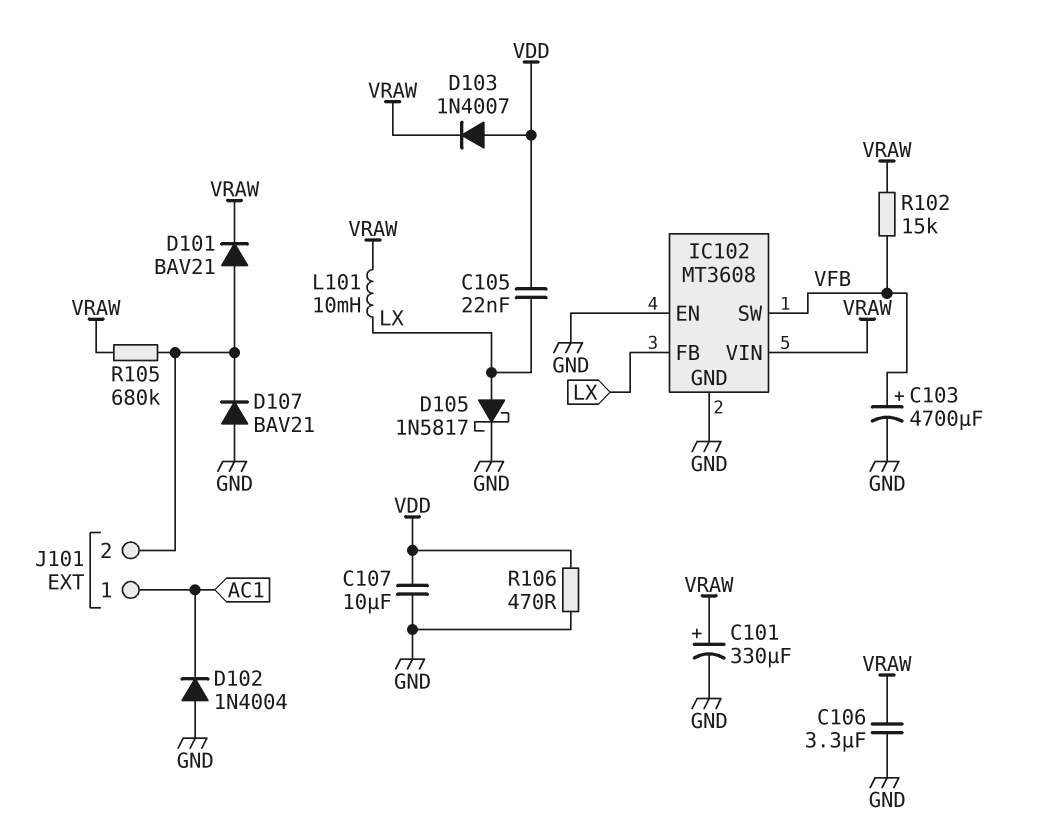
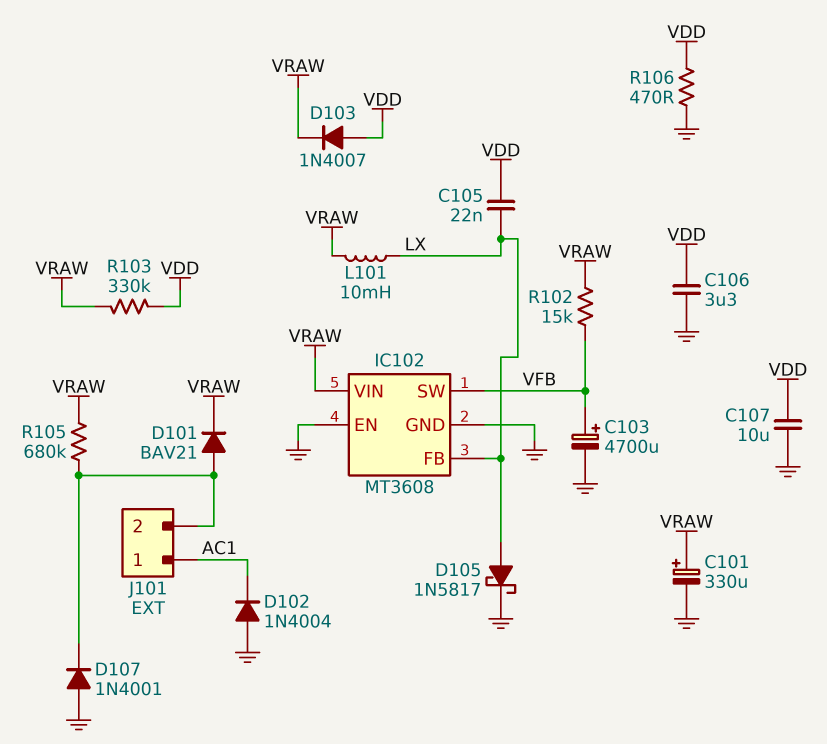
C106: 3.3uF (GND, VRAW) -> 3.3uF (GND, VDD)
D107: diode BAV21 (A GND, K J101/2) -> diode 1N4001 (A GND, K J101/2)
R103: none -> 330k (VDD, VRAW)

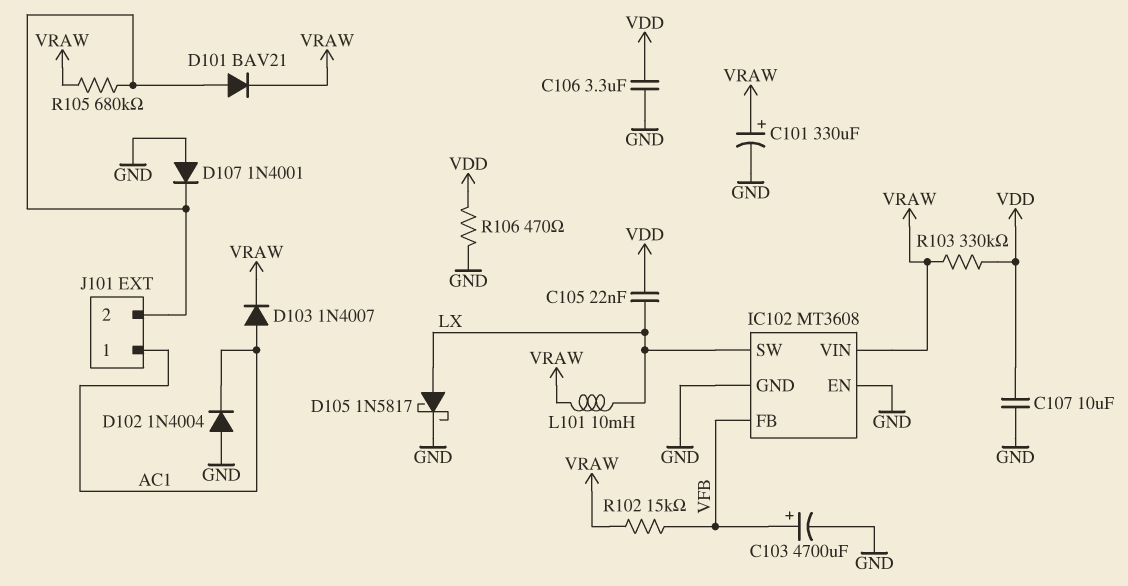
D103: diode 1N4007 (A VDD, K VRAW) -> diode 1N4007 (A AC1, K VRAW)
IC102 pin FB: LX -> VFB
IC102 pin SW: VFB -> LX

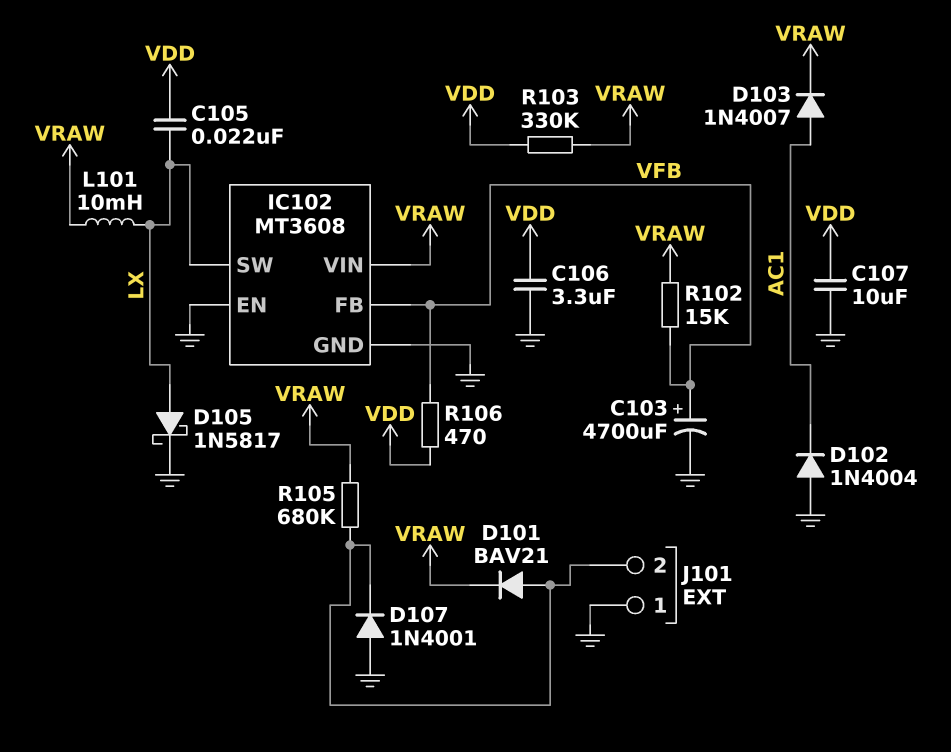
C101: 330uF (plus VRAW, minus GND) -> none
J101 pin 1: AC1 -> GND
R106: 470 (GND, VDD) -> 470 (VDD, VFB)

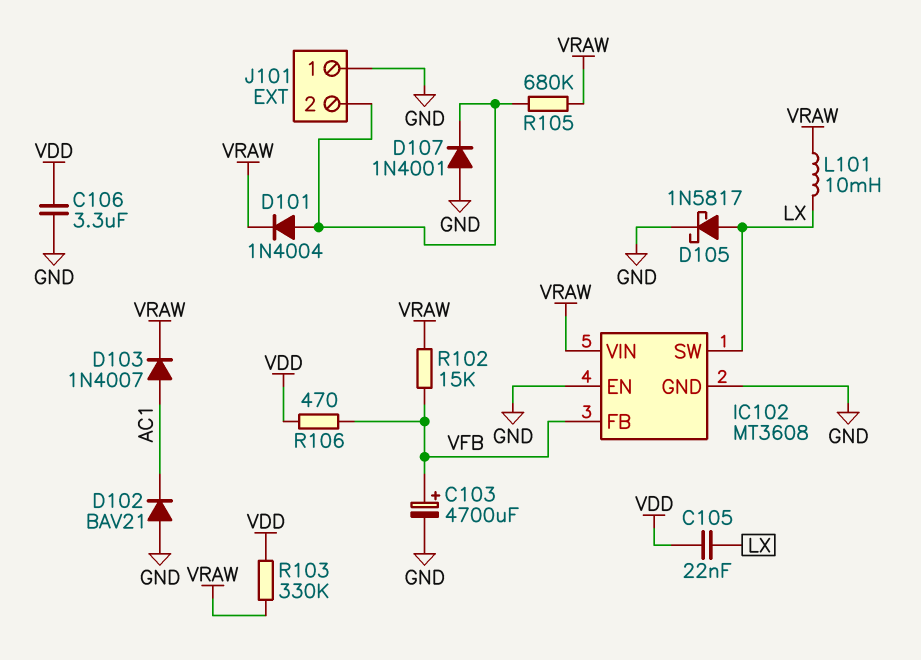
C107: 10uF (GND, VDD) -> none
D101: diode BAV21 (A J101/2, K VRAW) -> diode 1N4004 (A J101/2, K VRAW)
D102: diode 1N4004 (A GND, K AC1) -> diode BAV21 (A GND, K AC1)

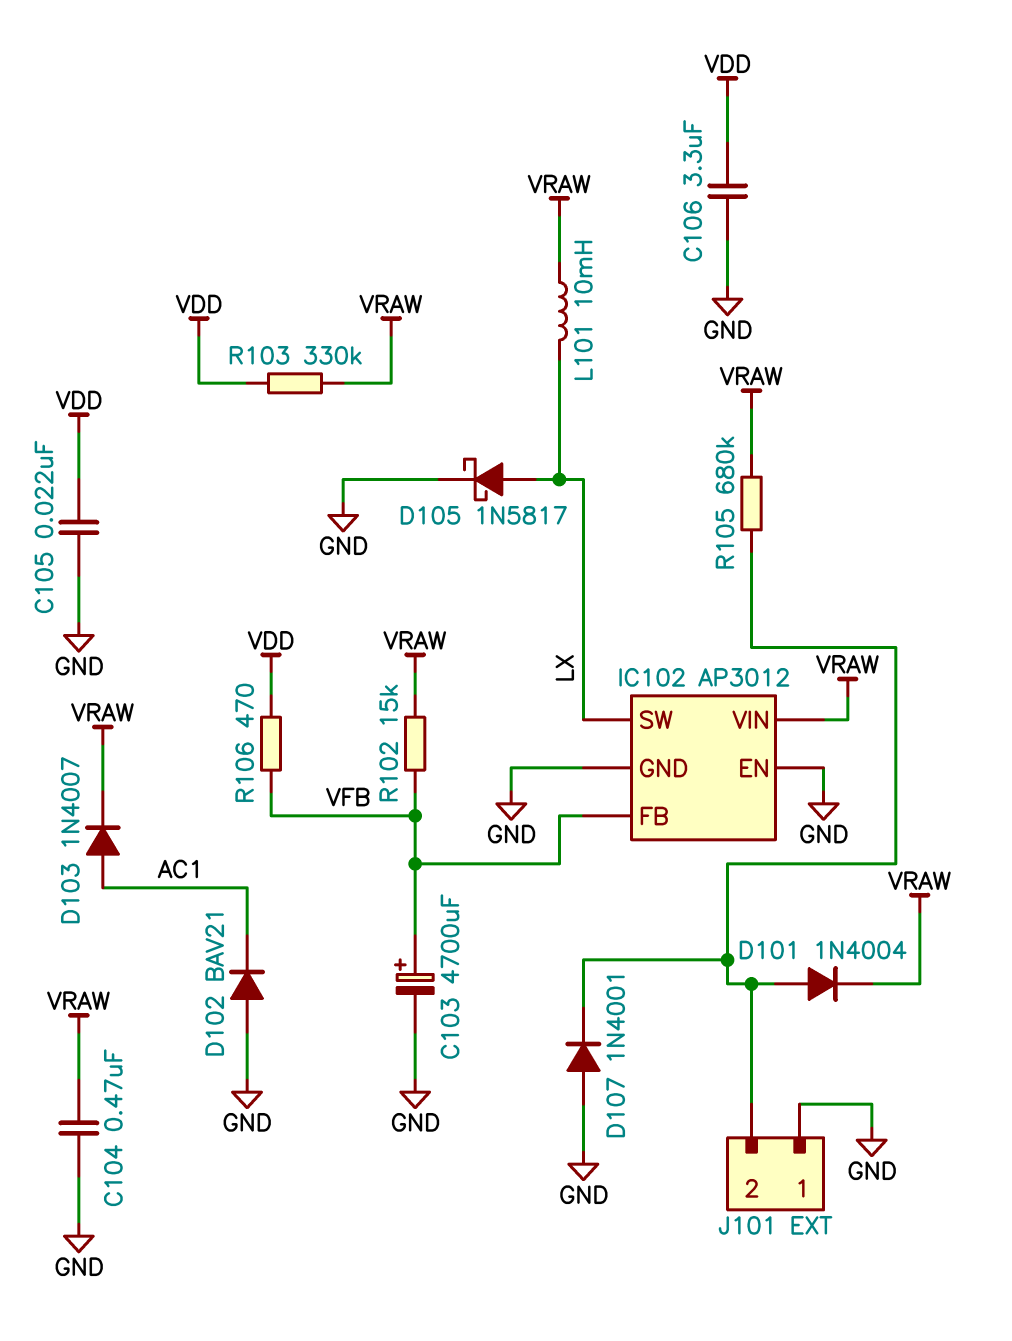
C104: none -> 470nF (GND, VRAW)
C105: 22nF (LX, VDD) -> 22nF (GND, VDD)
IC102: MT3608 -> AP3012

